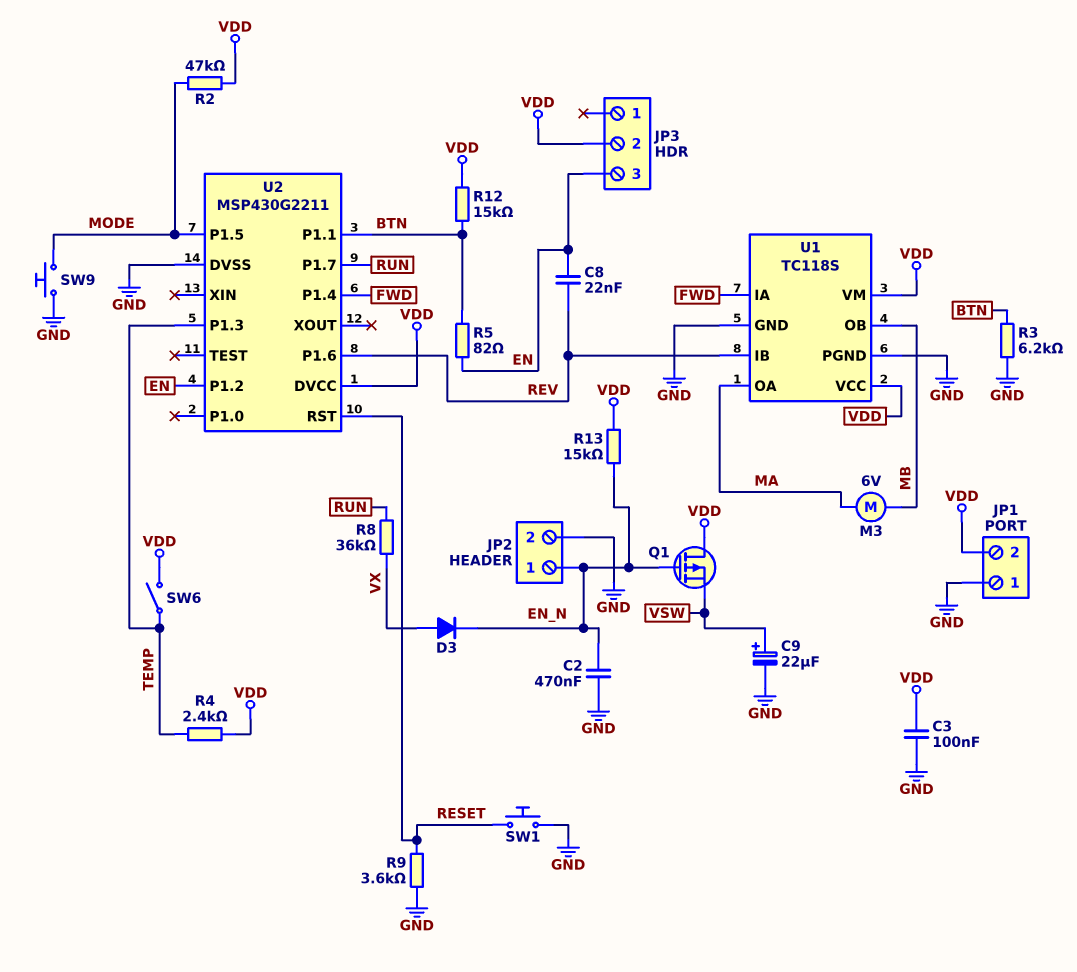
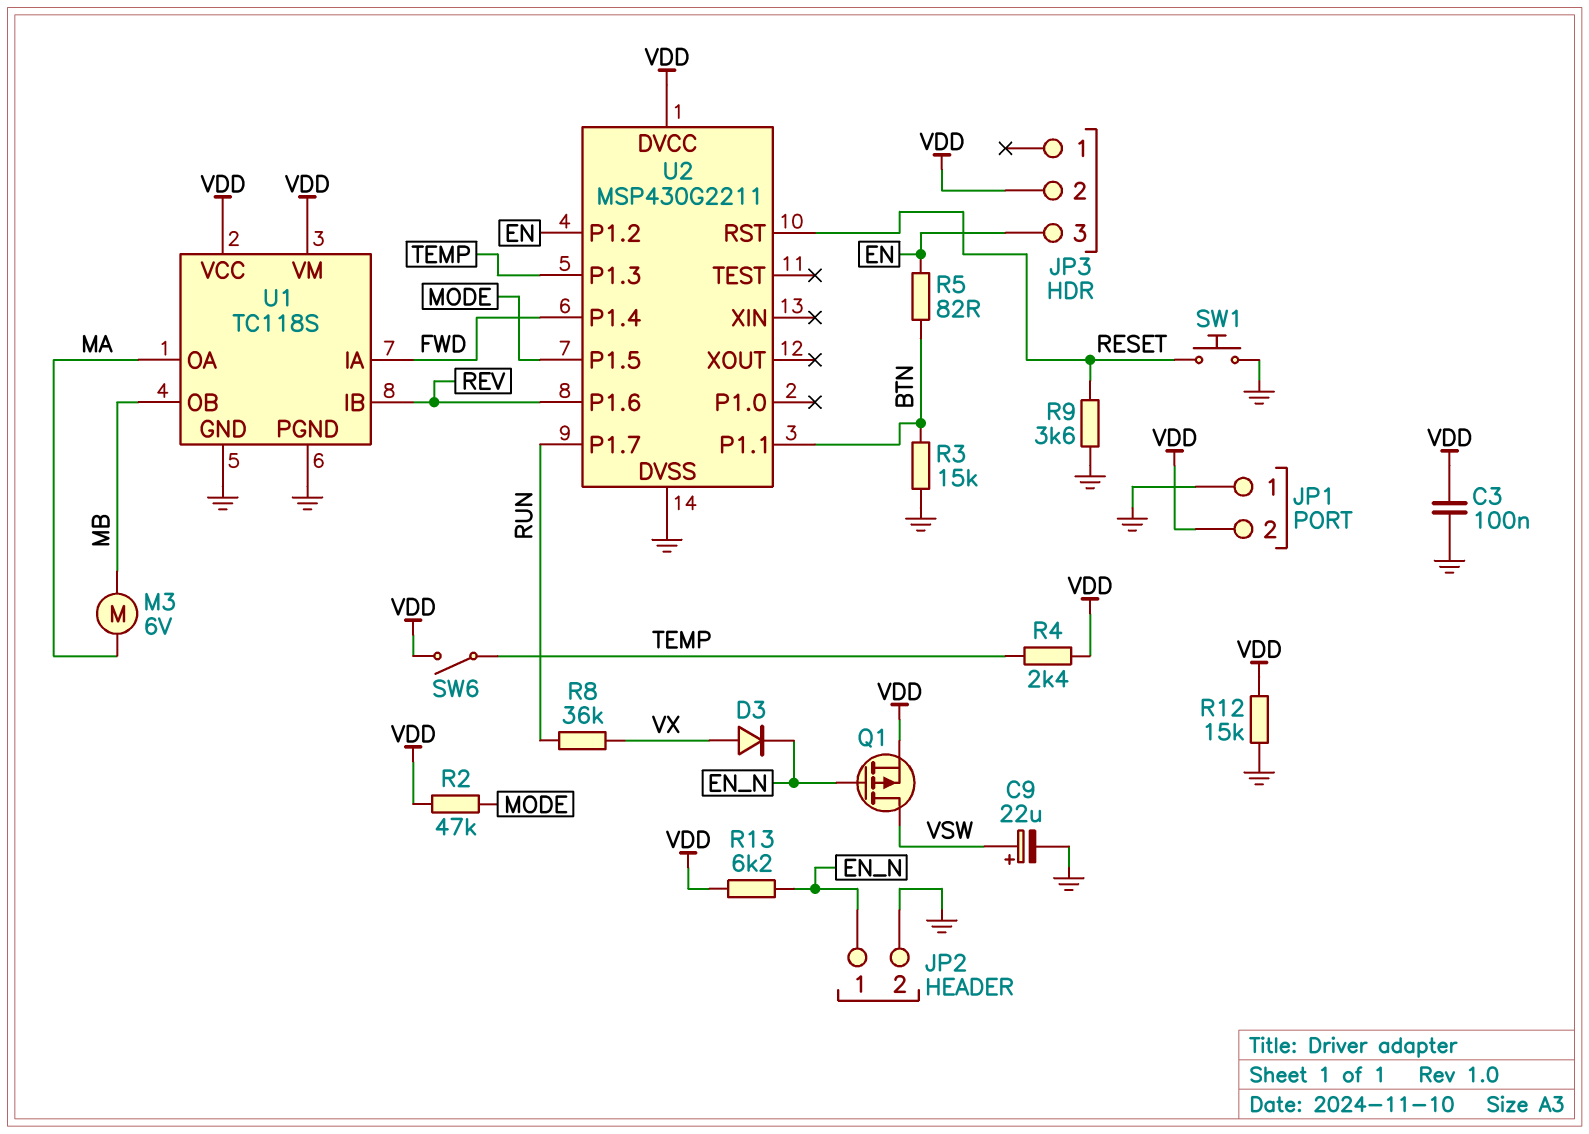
C2: 470nF (EN_N, GND) -> none
C8: 22nF (EN, REV) -> none
Q1: PMOS (G EN_N, D VDD, S VSW) -> PMOS (G EN_N, D VSW, S VDD)
R3: 6.2k (BTN, GND) -> 15k (BTN, GND)
R12: 15k (BTN, VDD) -> 15k (GND, VDD)
R13: 15k (EN_N, VDD) -> 6.2k (EN_N, VDD)
SW9: button (GND, MODE) -> none

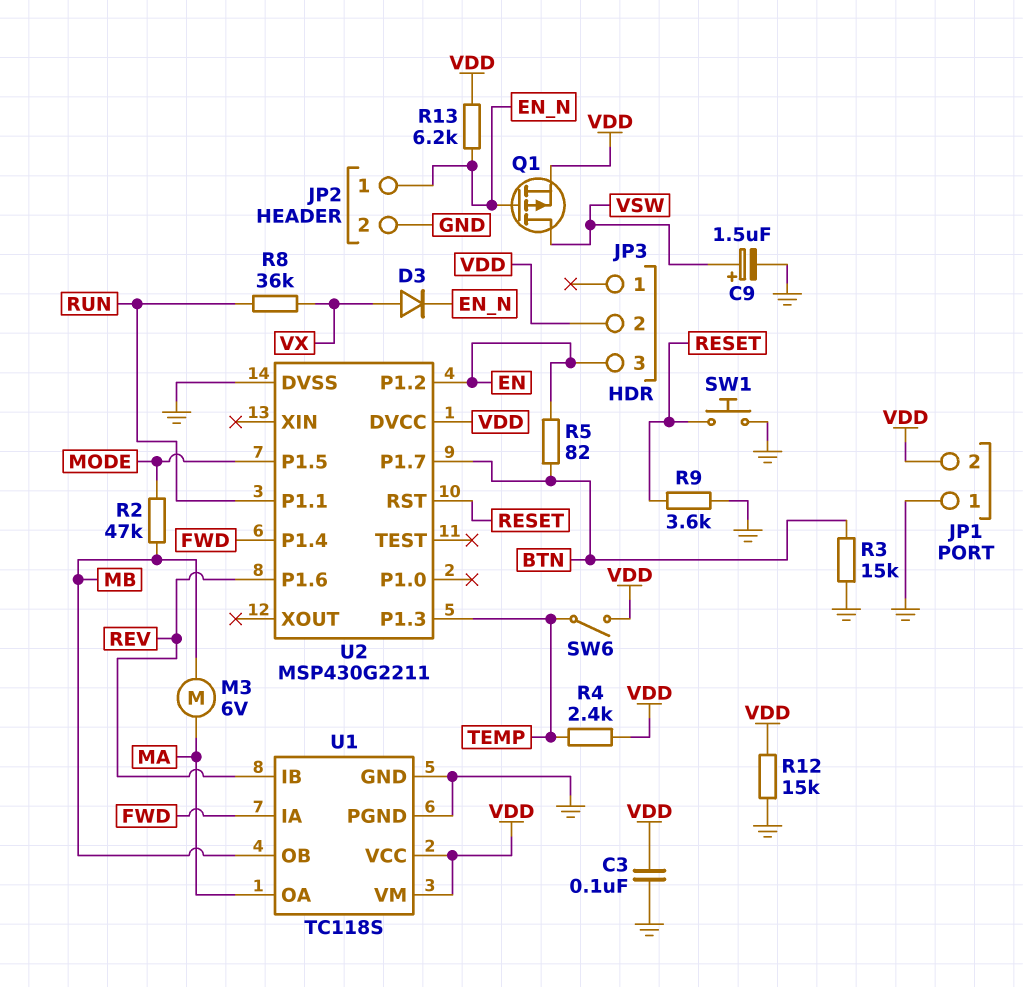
C9: 22uF (plus VSW, minus GND) -> 1.5uF (plus VSW, minus GND)
R2: 47k (MODE, VDD) -> 47k (MB, MODE)
U2 pin P1.1: BTN -> RUN
U2 pin P1.7: RUN -> BTN

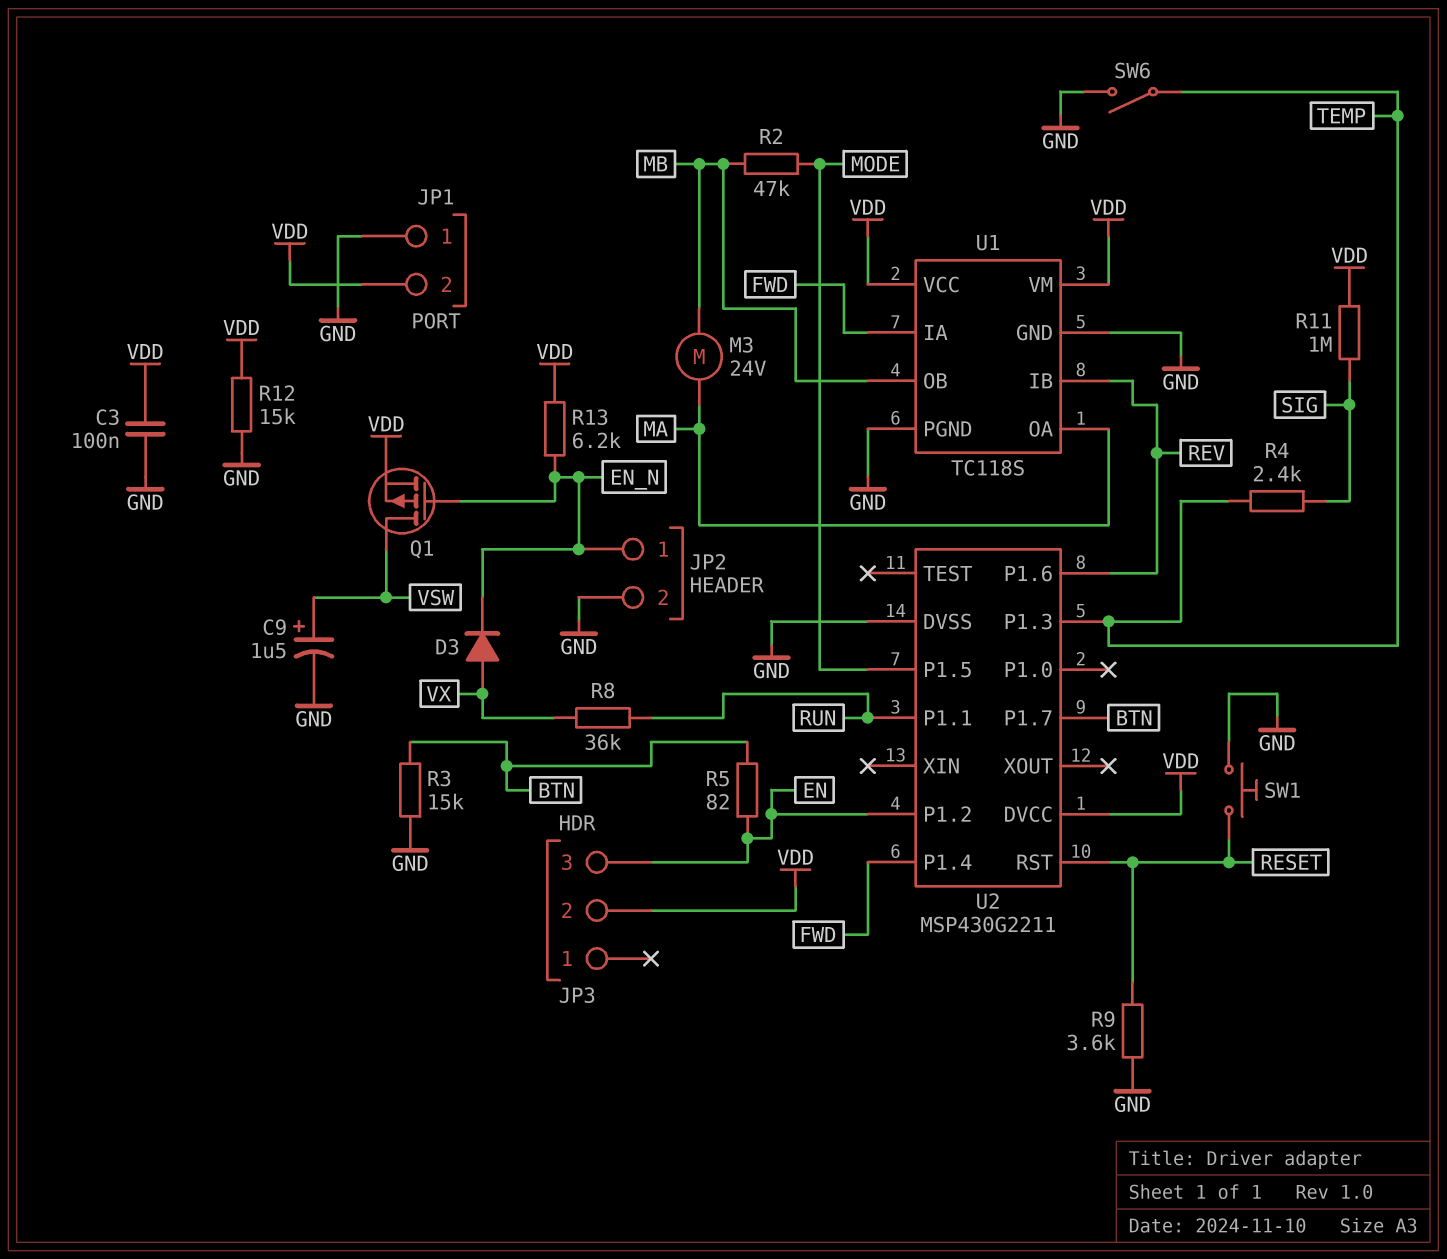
M3: motor 6V (MA, MB) -> motor 24V (MA, MB)
R4: 2.4k (TEMP, VDD) -> 2.4k (SIG, TEMP)
R11: none -> 1M (SIG, VDD)
SW6: switch (TEMP, VDD) -> switch (GND, TEMP)

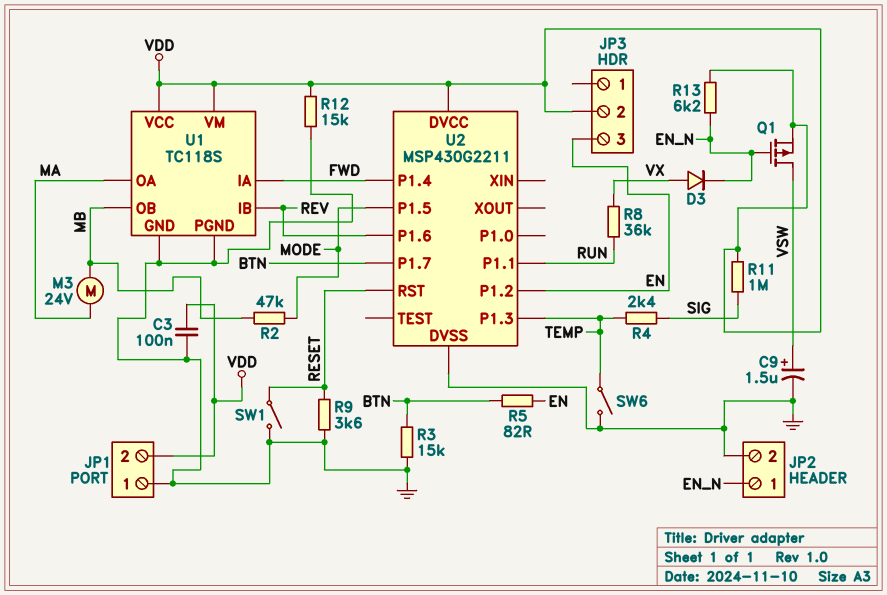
SW1: button (GND, RESET) -> switch (GND, RESET)

